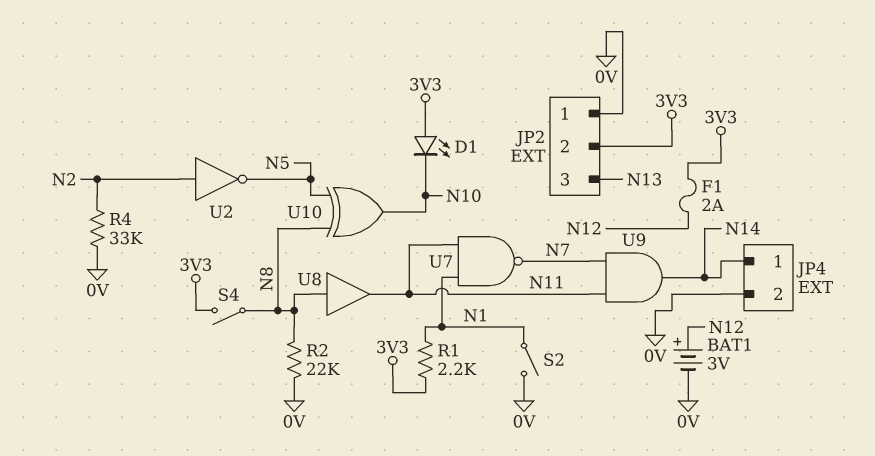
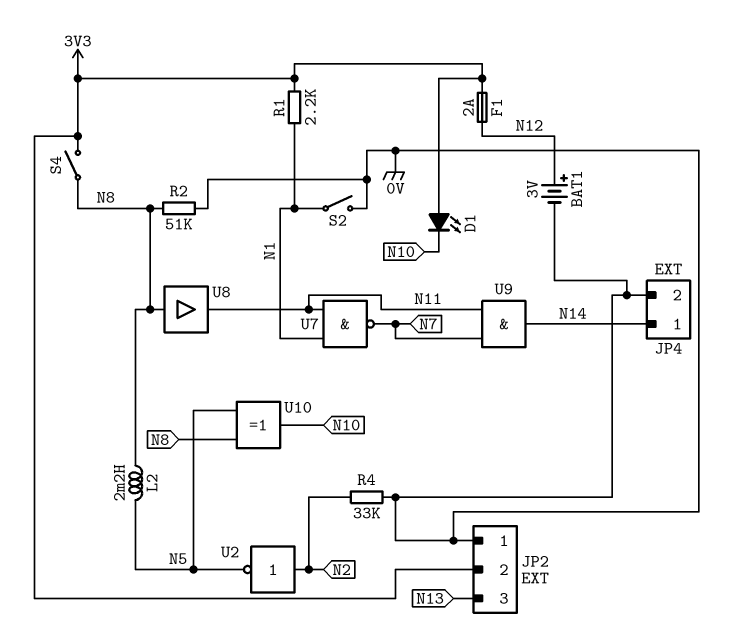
L2: none -> 2.2mH (N5, N8)
R2: 22k (0V, N8) -> 51k (0V, N8)

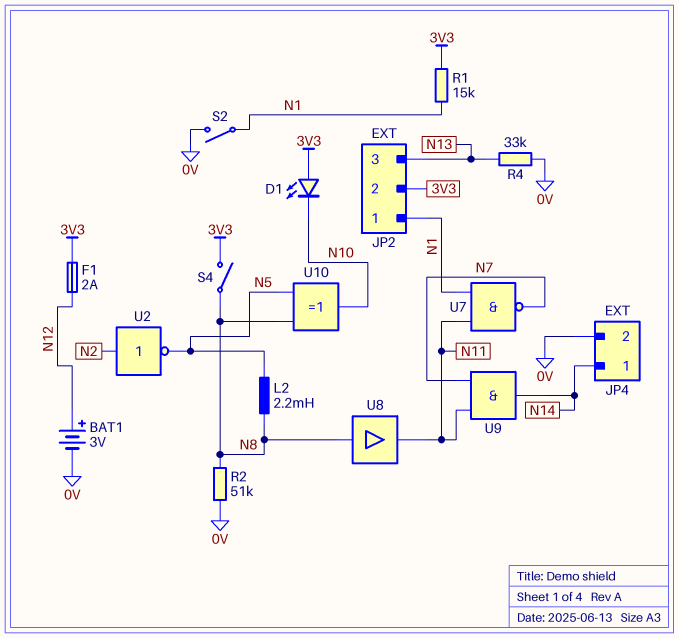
JP2 pin 1: 0V -> N1
R1: 2.2k (3V3, N1) -> 15k (3V3, N1)
R4: 33k (0V, N2) -> 33k (0V, N13)

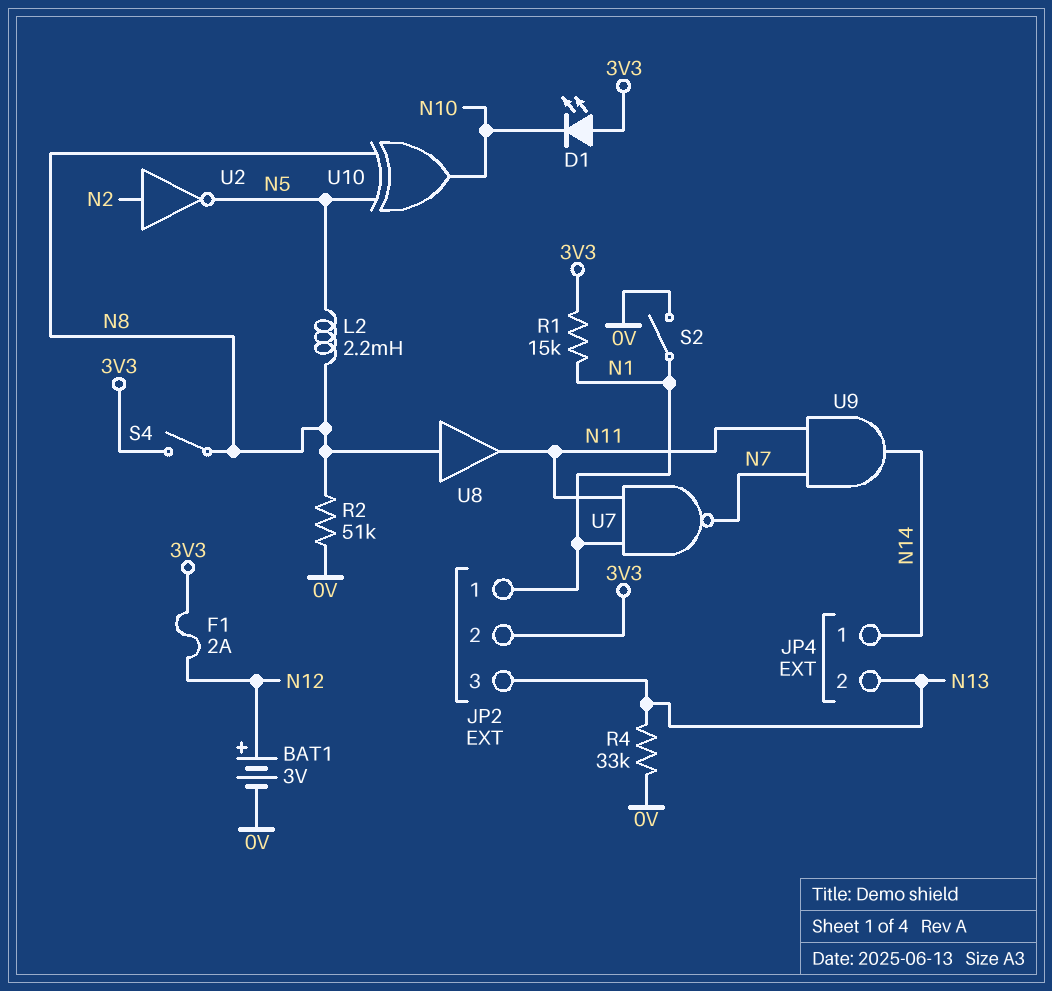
JP4 pin 2: 0V -> N13

